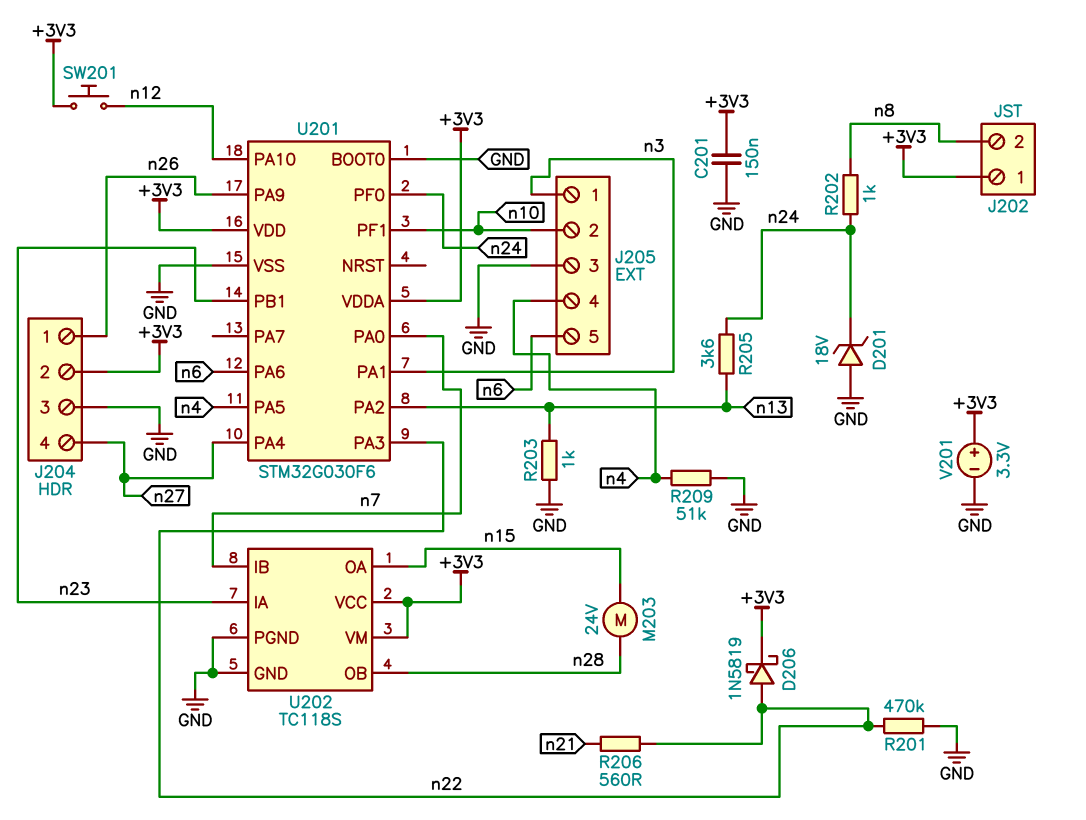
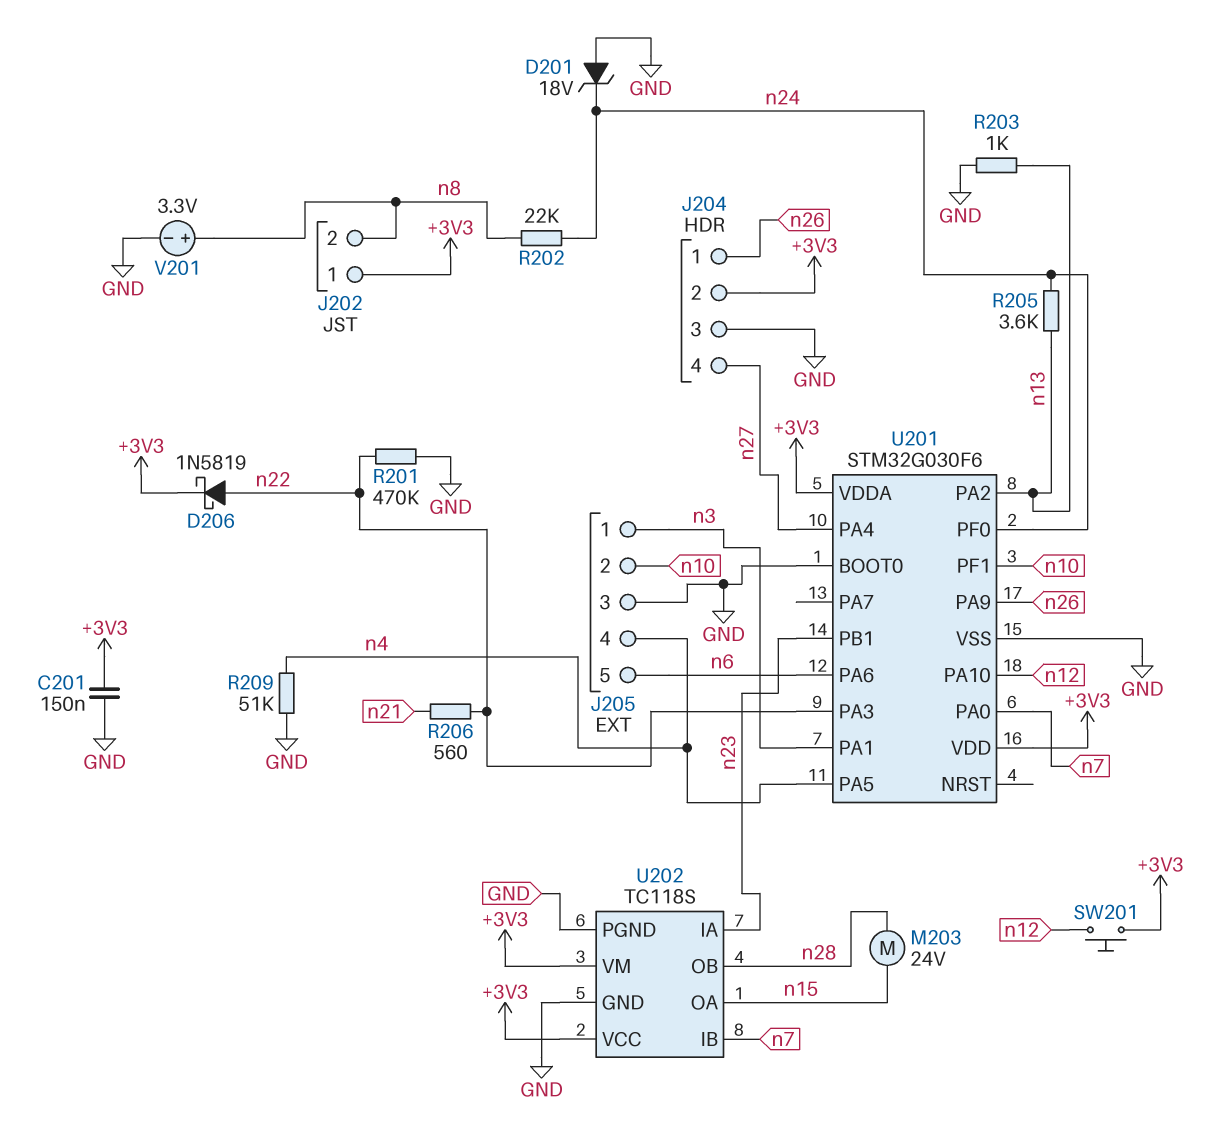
R202: 1k (n8, n24) -> 22k (n8, n24)
V201: 3.3V (plus +3V3, minus GND) -> 3.3V (plus n8, minus GND)

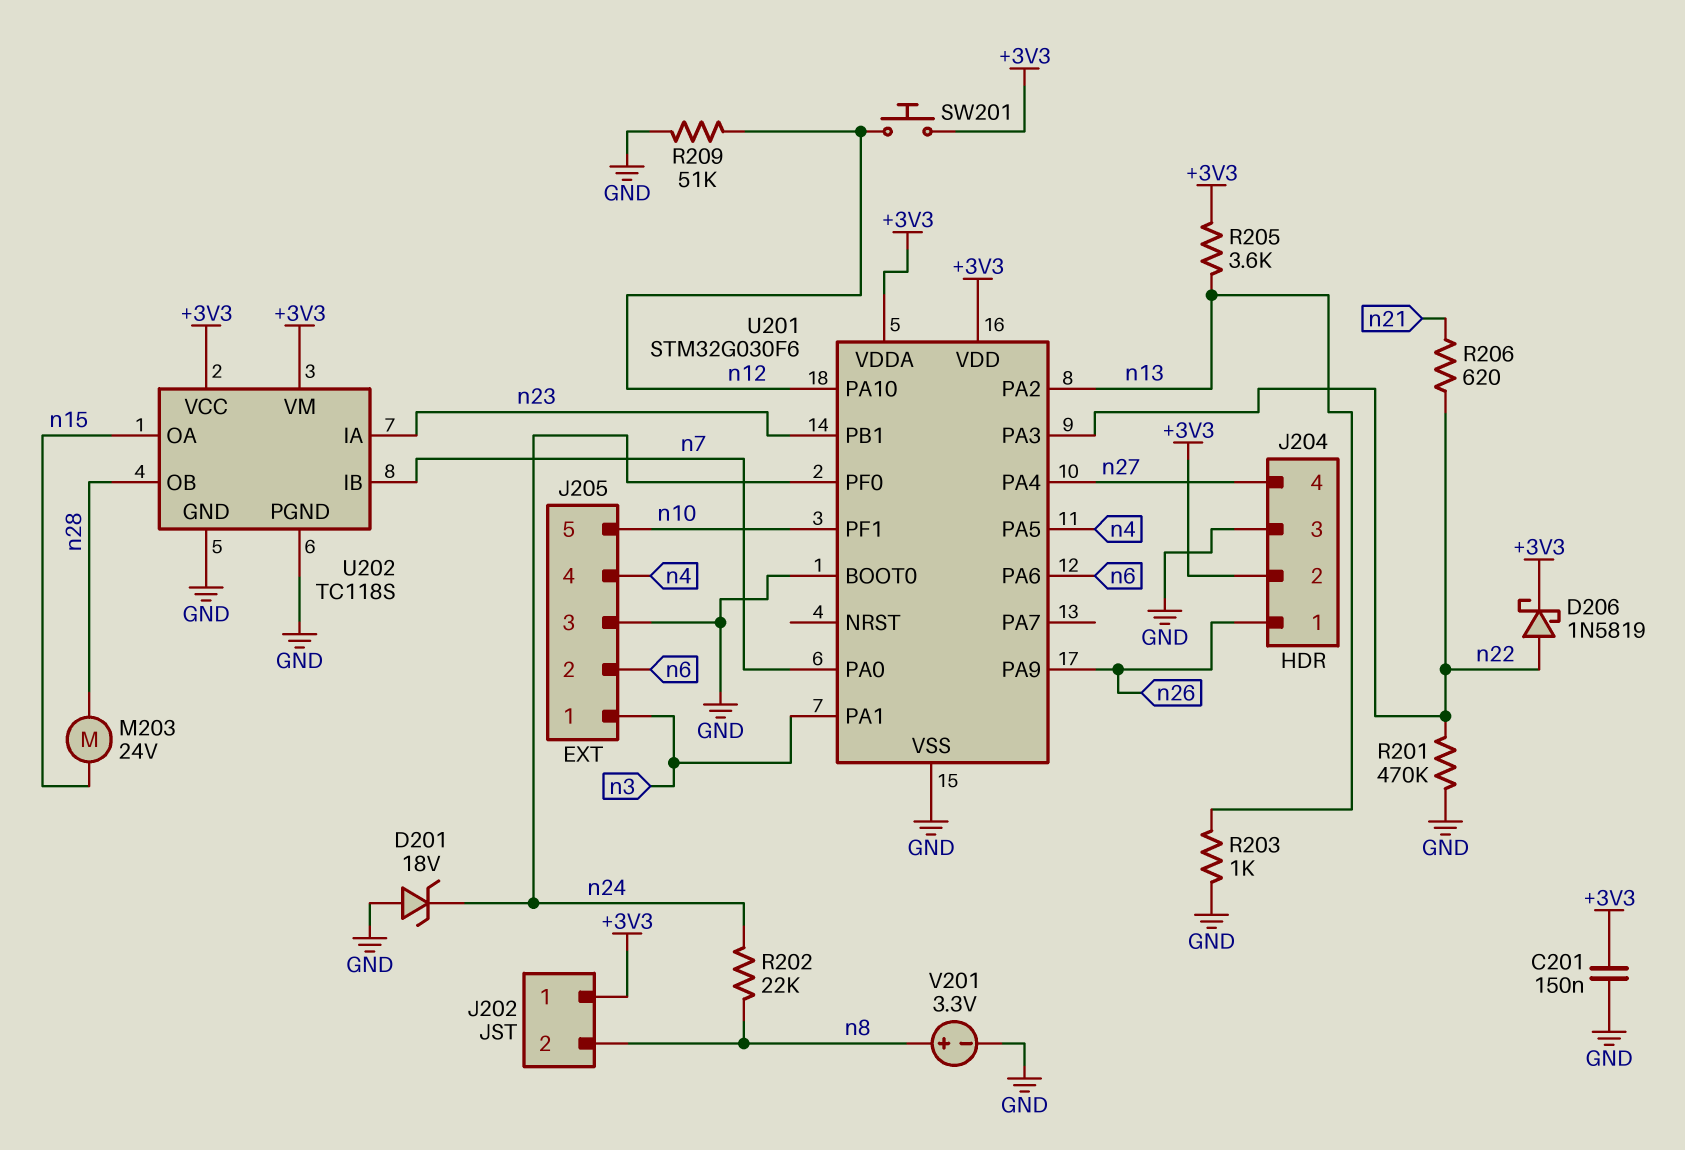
J205 pin 2: n10 -> n6
J205 pin 5: n6 -> n10
R205: 3.6k (n13, n24) -> 3.6k (+3V3, n13)
R206: 560 (n21, n22) -> 620 (n21, n22)
R209: 51k (GND, n4) -> 51k (GND, n12)

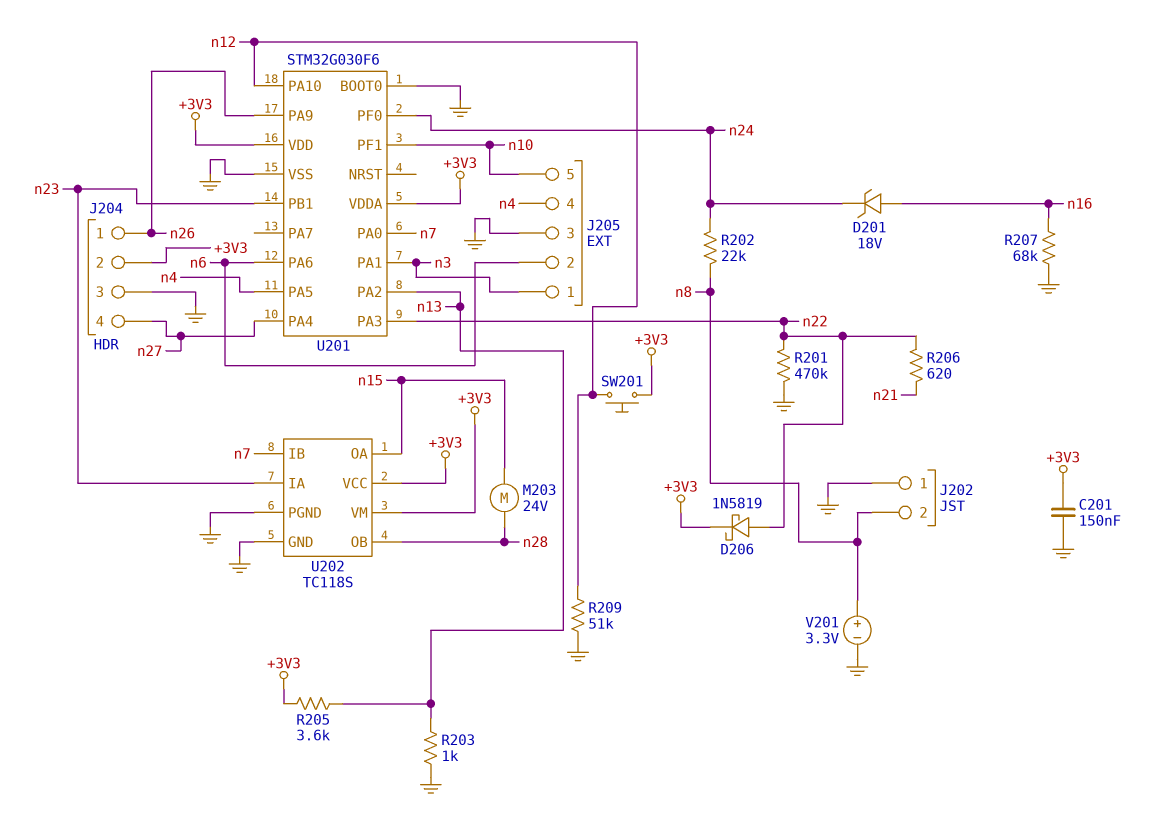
D201: zener 18V (A GND, K n24) -> zener 18V (A n16, K n24)
J202 pin 1: +3V3 -> GND
R207: none -> 68k (GND, n16)

